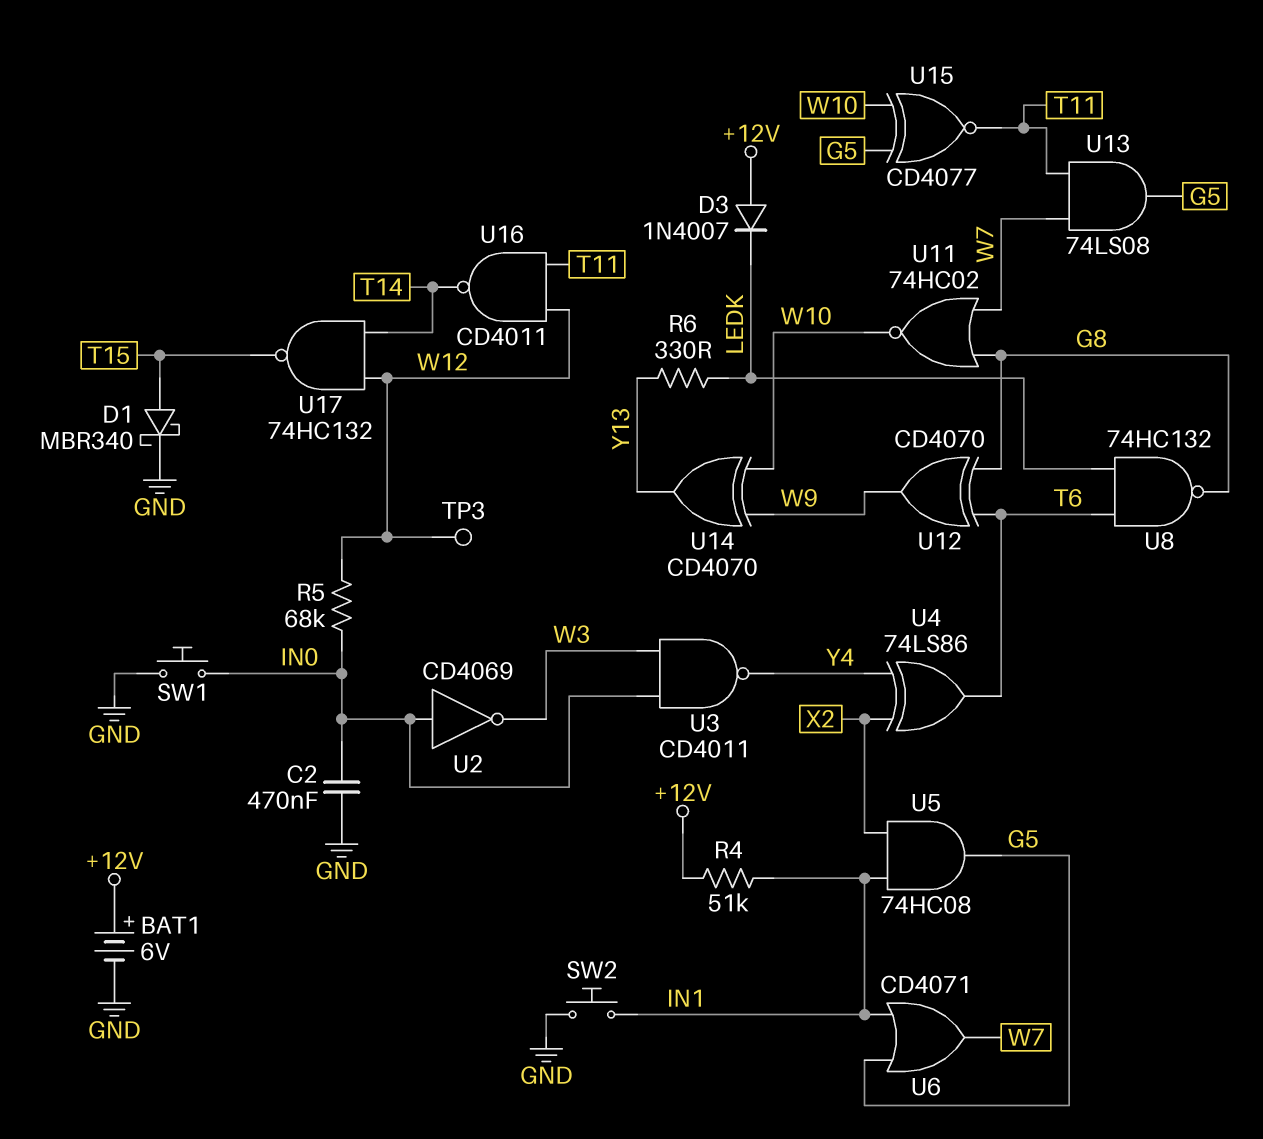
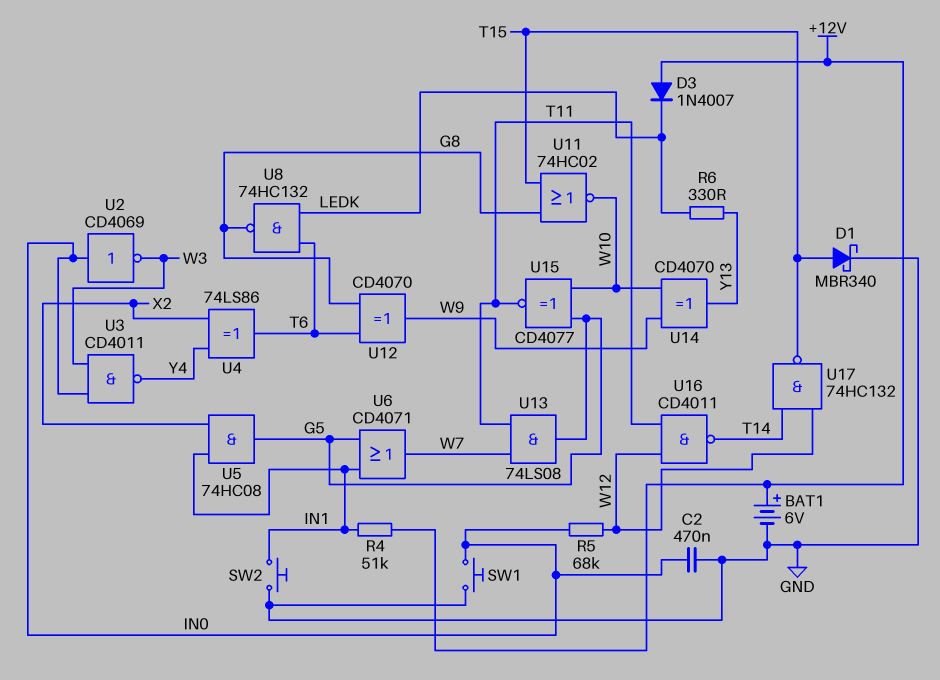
TP3: test point (W12) -> none
U11: NOR 74HC02 (in G8, in W7, out W10) -> NOR 74HC02 (in G8, in T15, out W10)

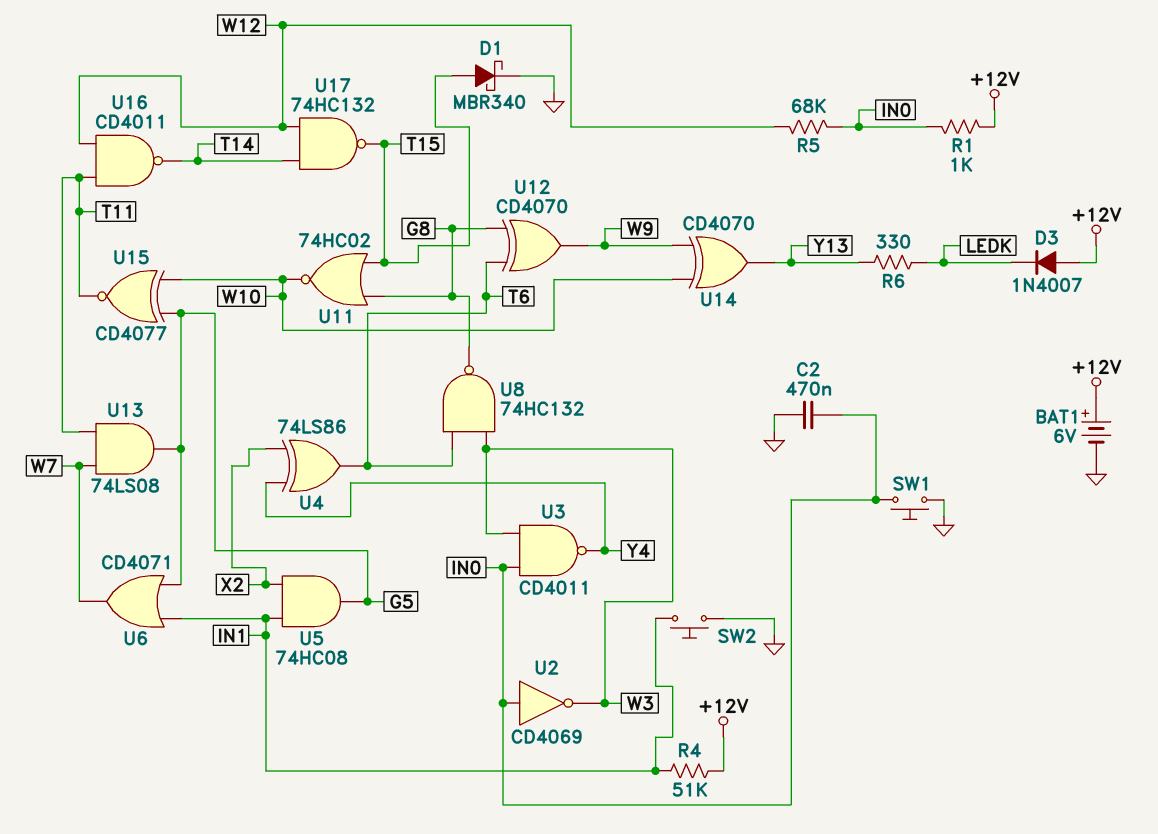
R1: none -> 1k (+12V, IN0)
U8: NAND 74HC132 (in LEDK, in T6, out G8) -> NAND 74HC132 (in T6, in W3, out G8)

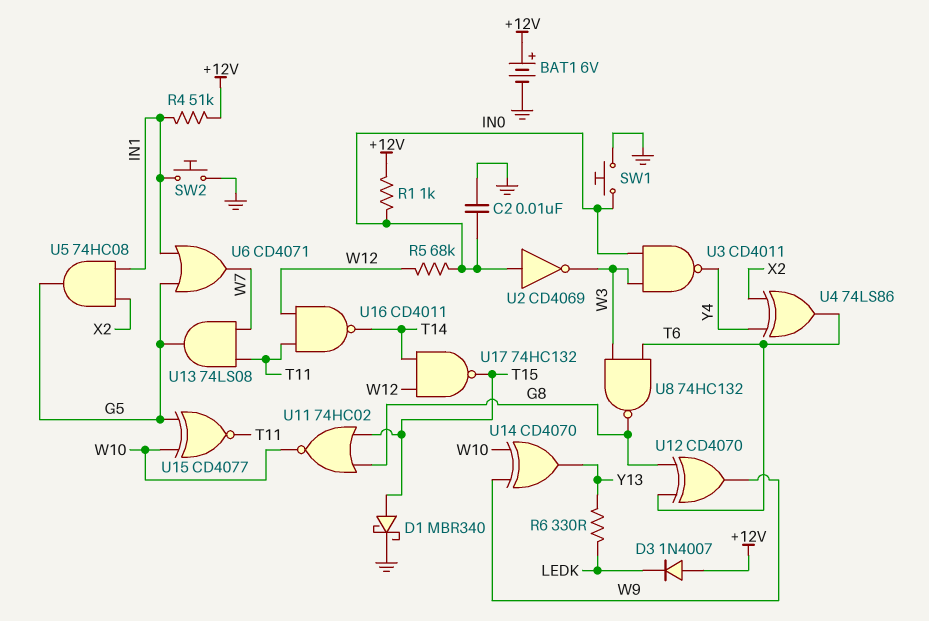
C2: 470nF (GND, IN0) -> 10nF (GND, IN0)

